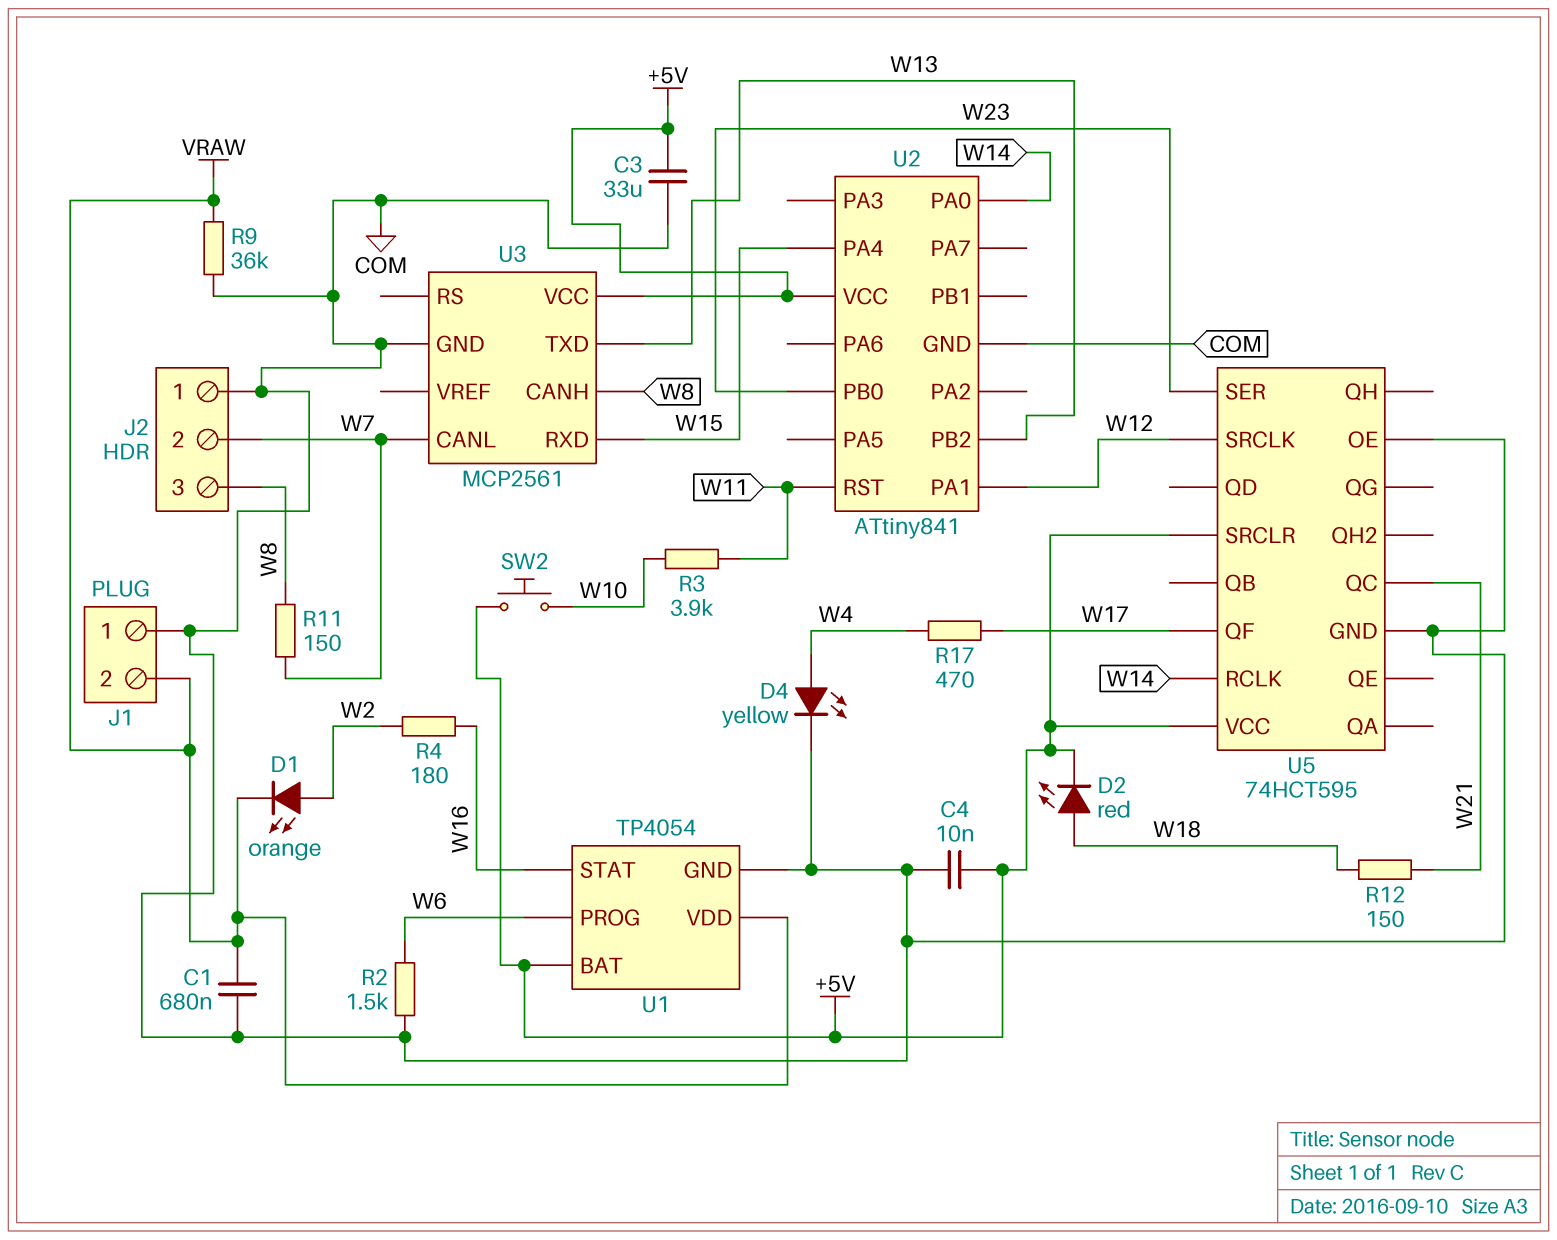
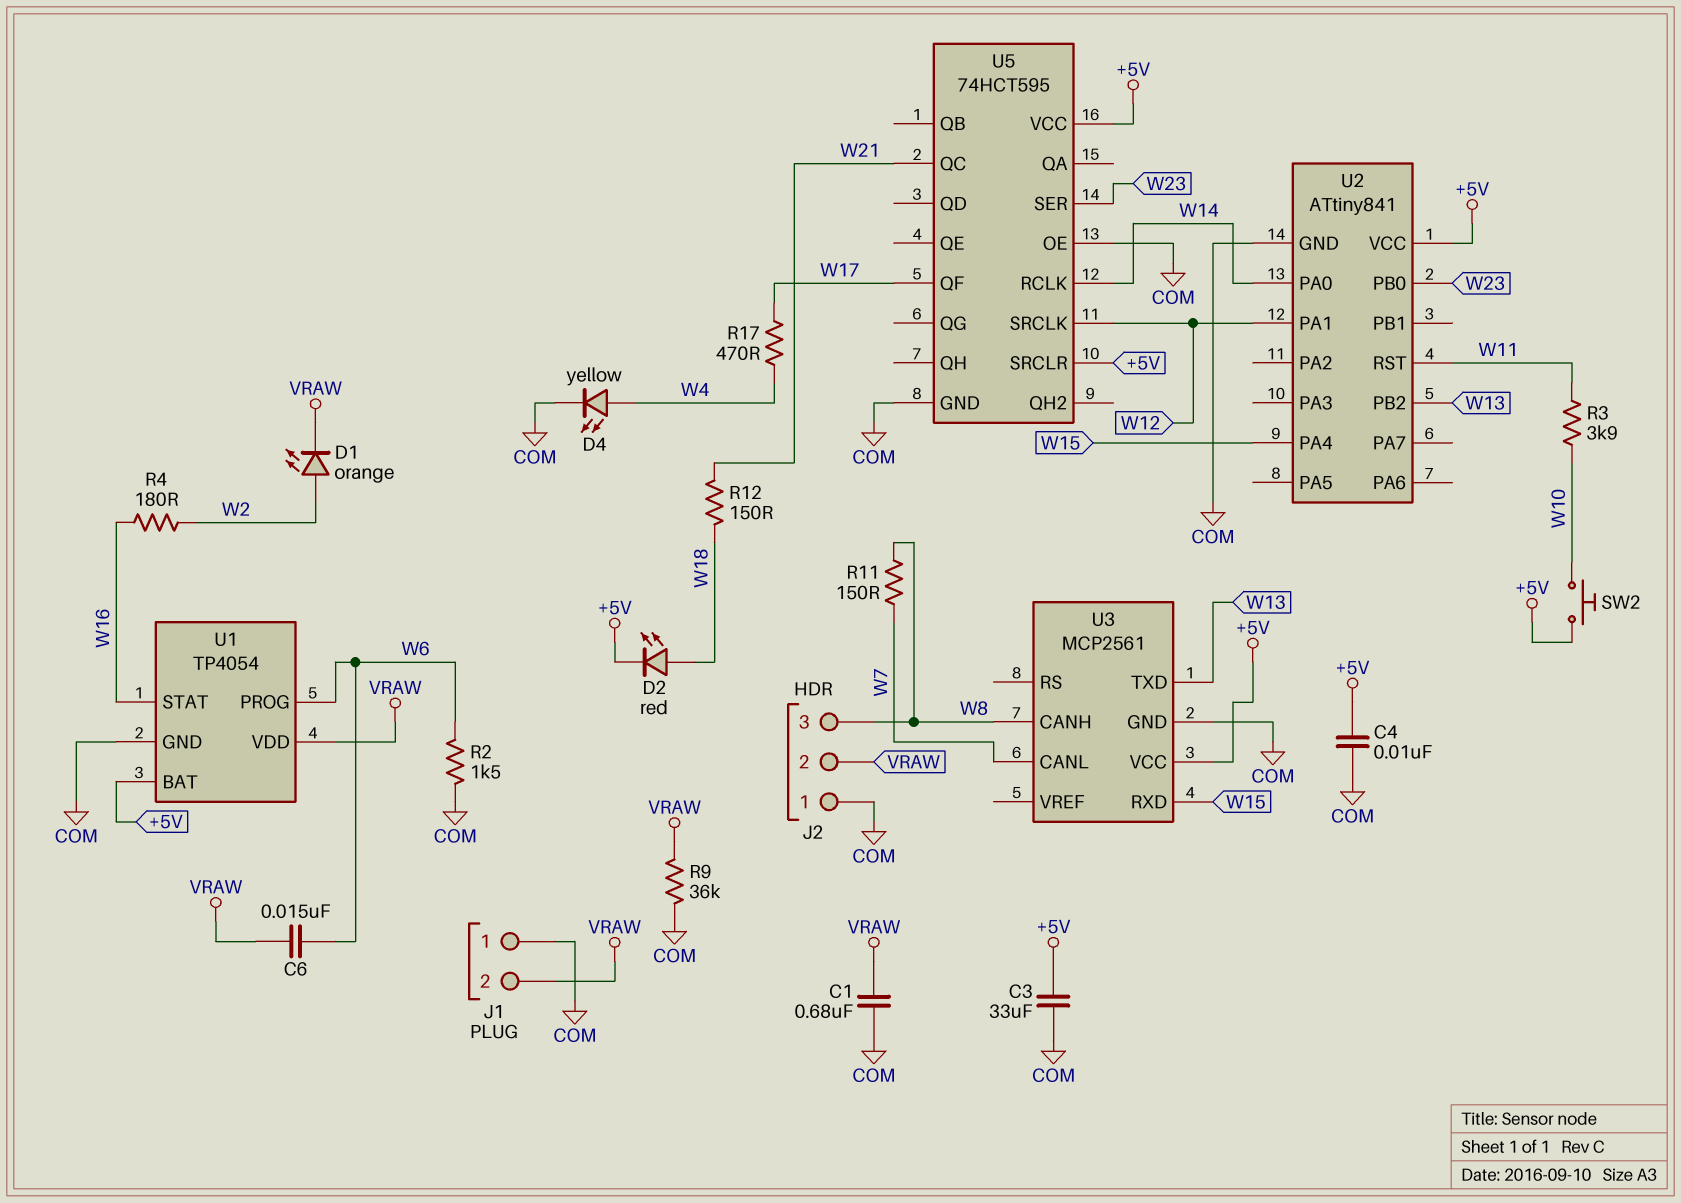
C6: none -> 15nF (VRAW, W6)
J2 pin 2: W7 -> VRAW

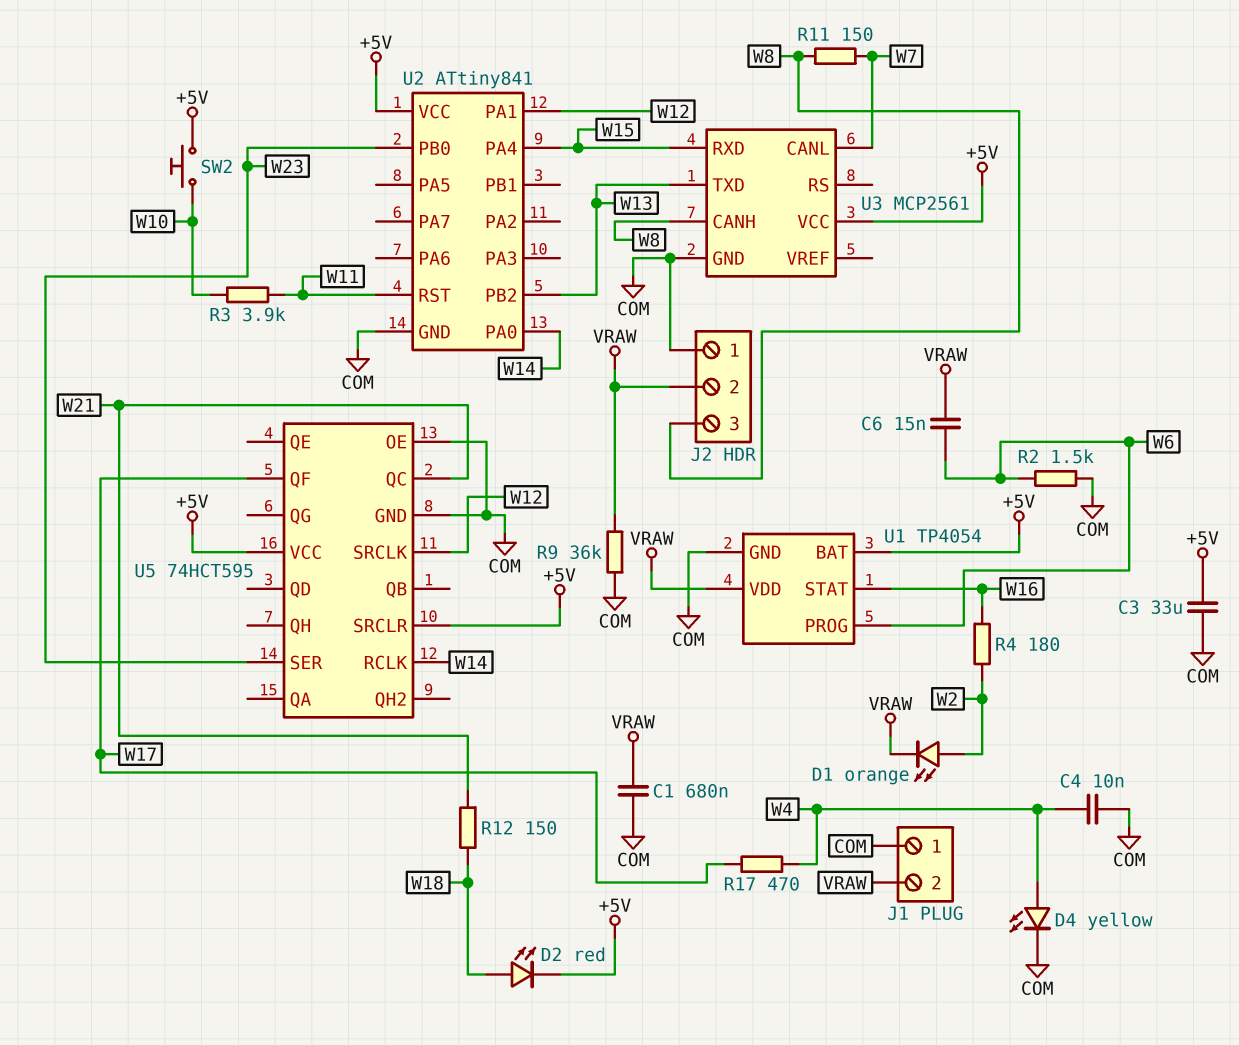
C4: 10nF (+5V, COM) -> 10nF (COM, W4)

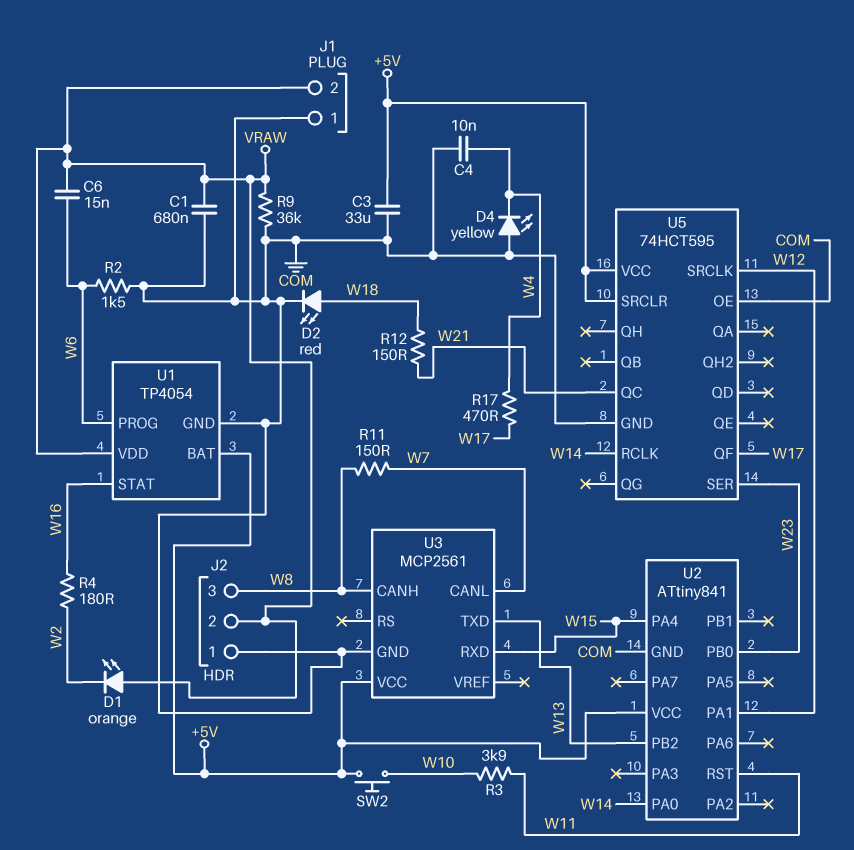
D1: LED orange (A W2, K VRAW) -> LED orange (A VRAW, K W2)
D2: LED red (A W18, K +5V) -> LED red (A W18, K COM)
D4: LED yellow (A W4, K COM) -> LED yellow (A COM, K W4)

